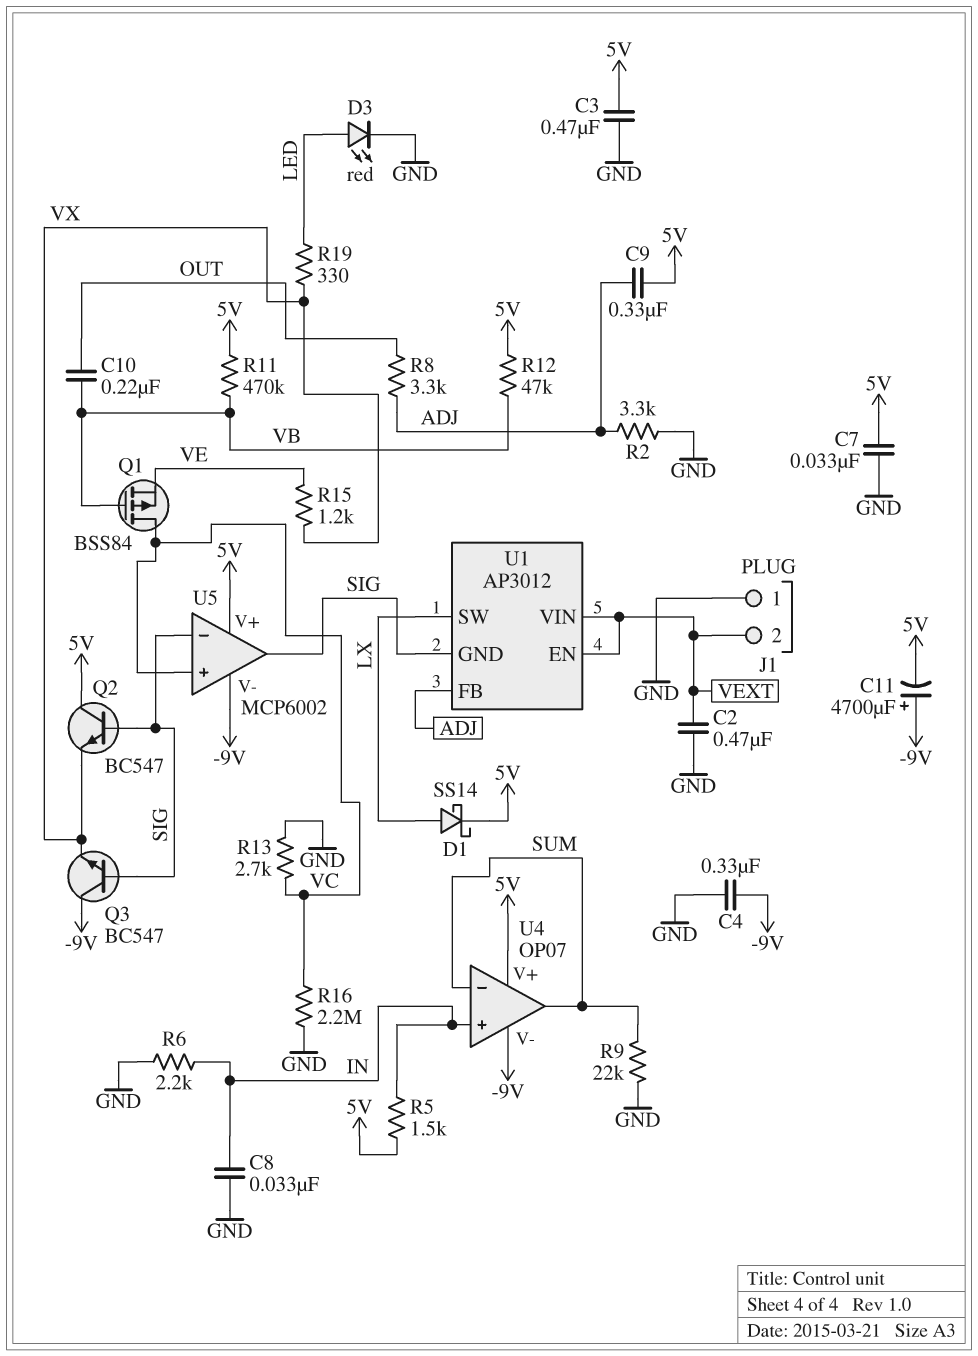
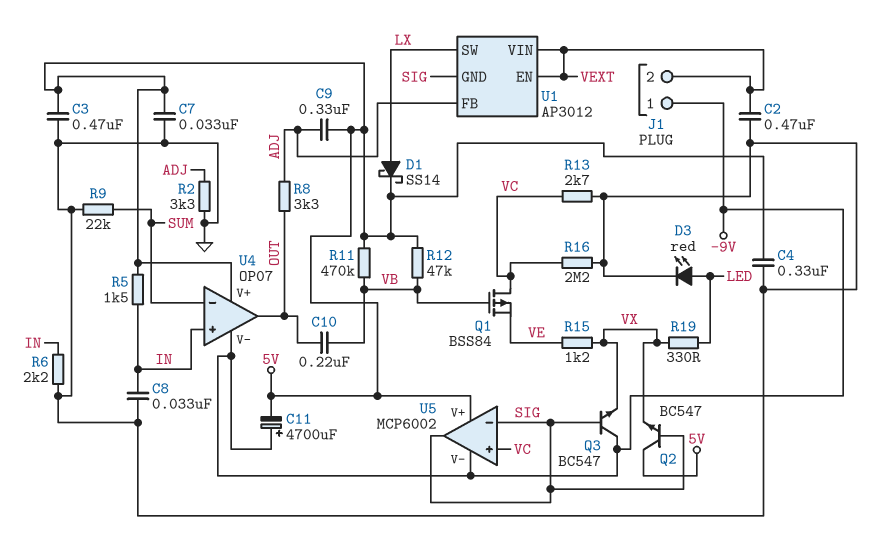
C4: 330nF (-9V, GND) -> 330nF (5V, GND)
J1 pin 1: GND -> -9V
U4 pin out: SUM -> OUT

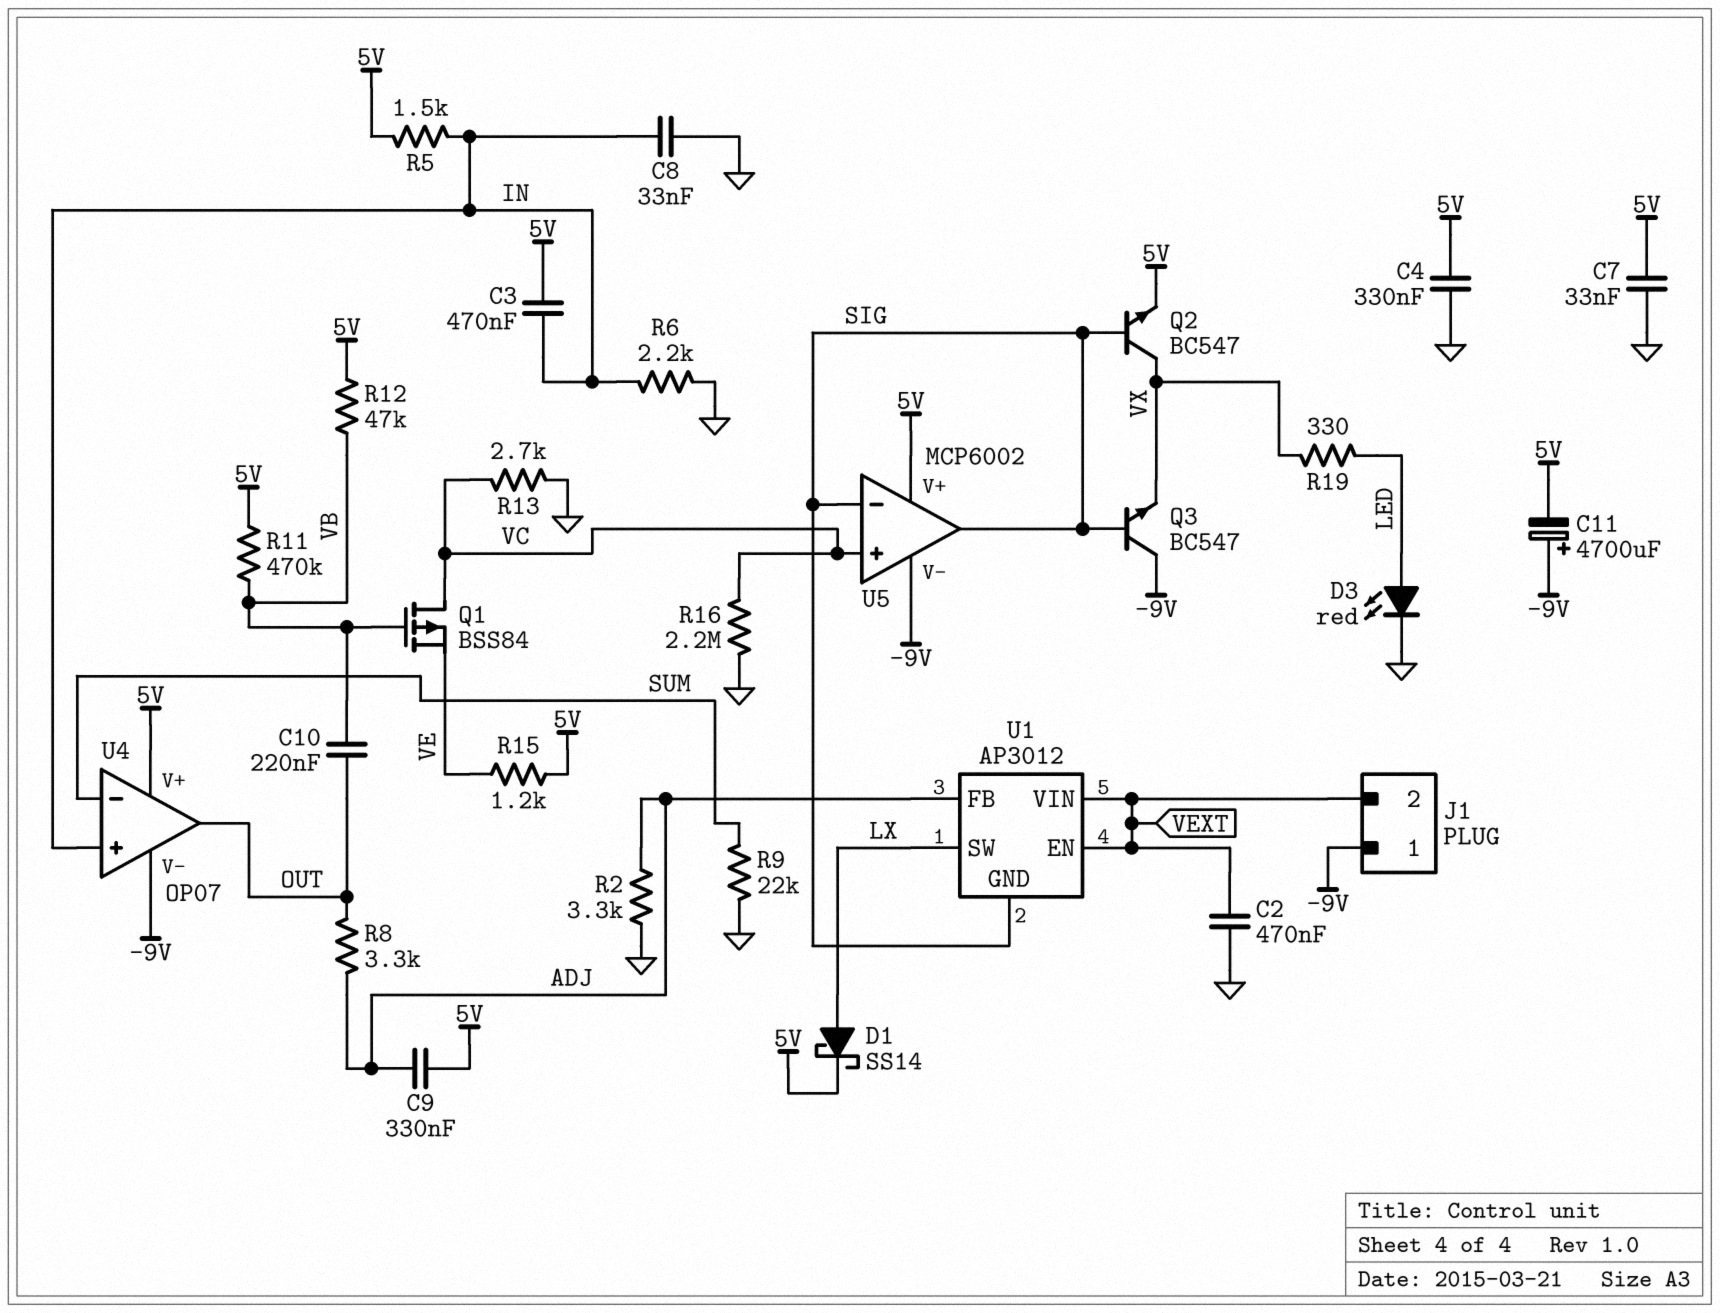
C3: 470nF (5V, GND) -> 470nF (5V, IN)
Q2: NPN BC547 (B SIG, C 5V, E VX) -> NPN BC547 (B SIG, C VX, E 5V)
R15: 1.2k (VE, VX) -> 1.2k (5V, VE)

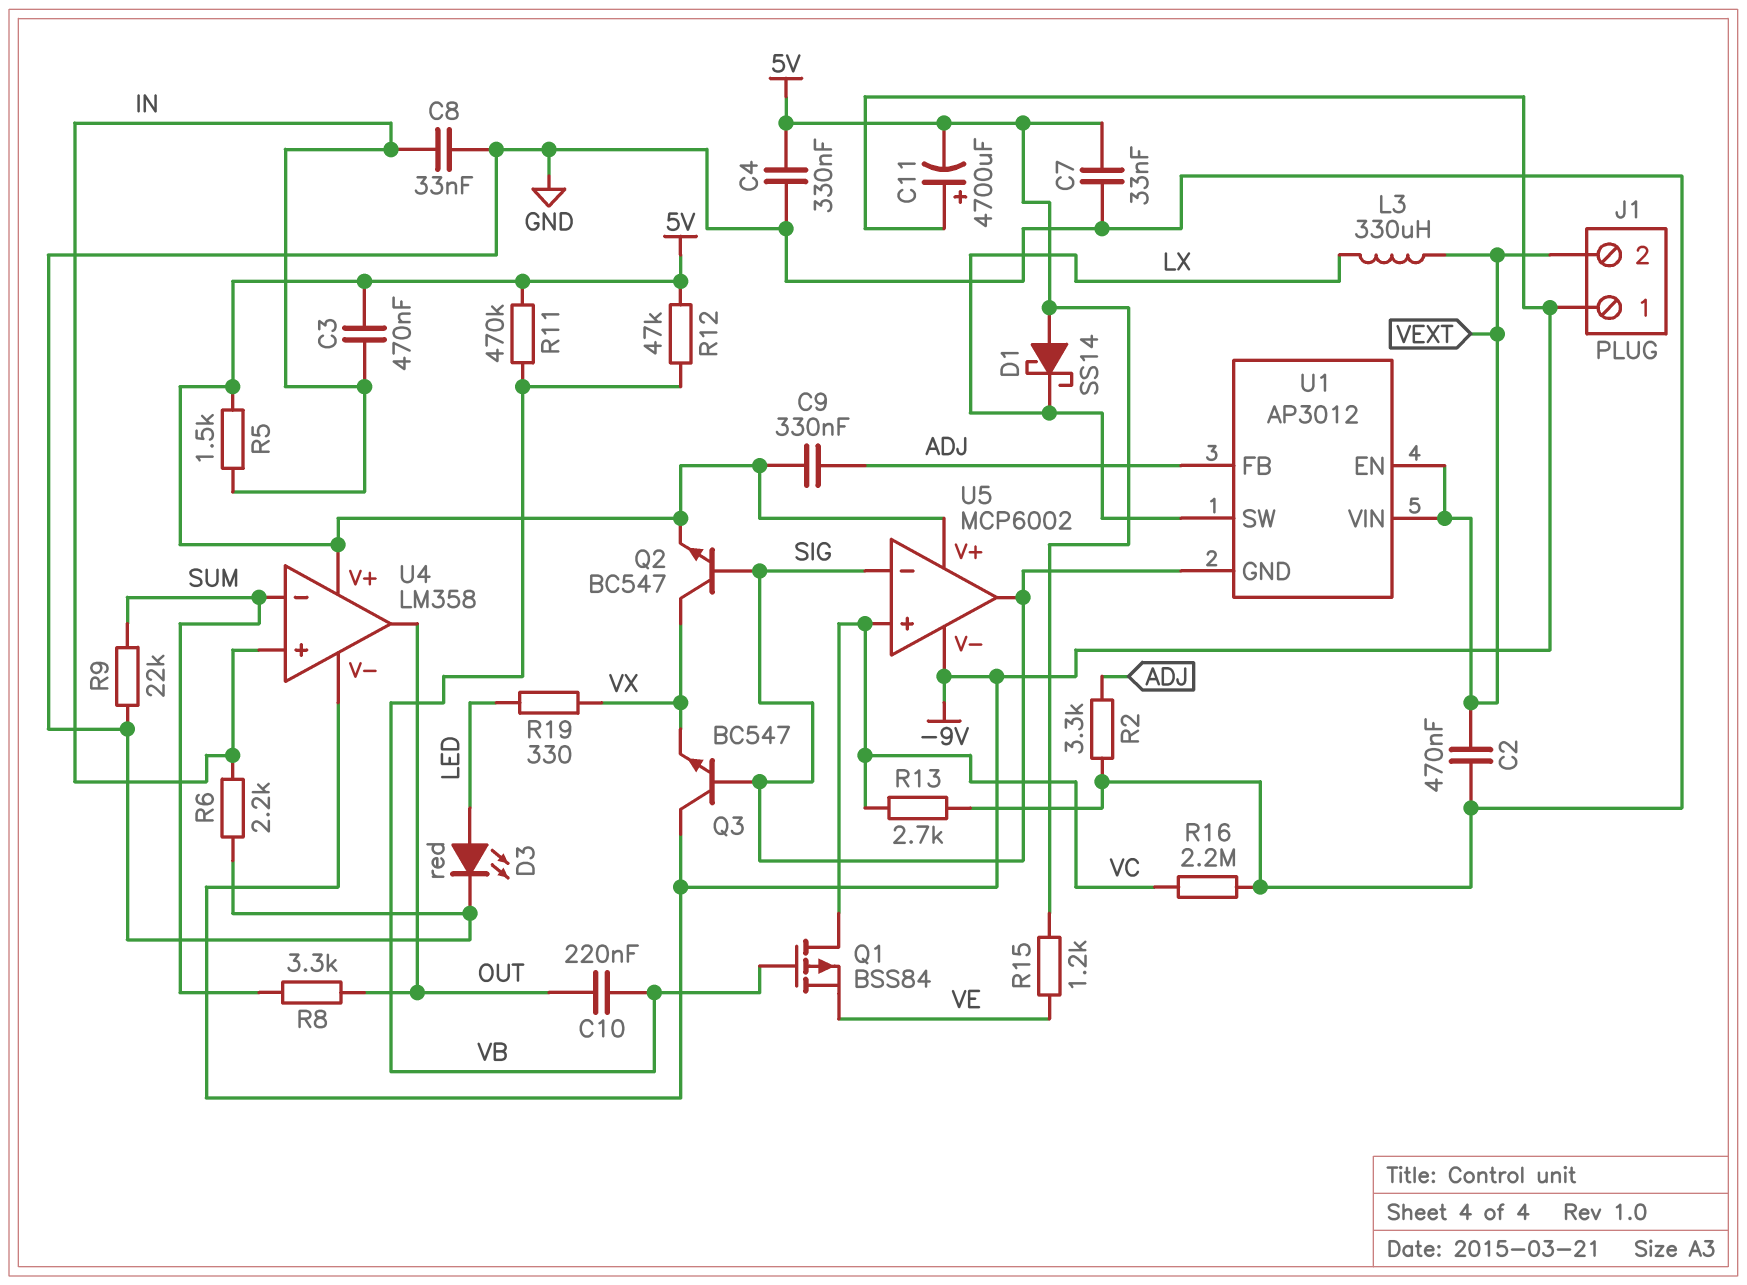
D1: schottky SS14 (A LX, K 5V) -> schottky SS14 (A 5V, K LX)
L3: none -> 330uH (LX, VEXT)
R8: 3.3k (ADJ, OUT) -> 3.3k (OUT, SUM)
U4: OP07 -> LM358

